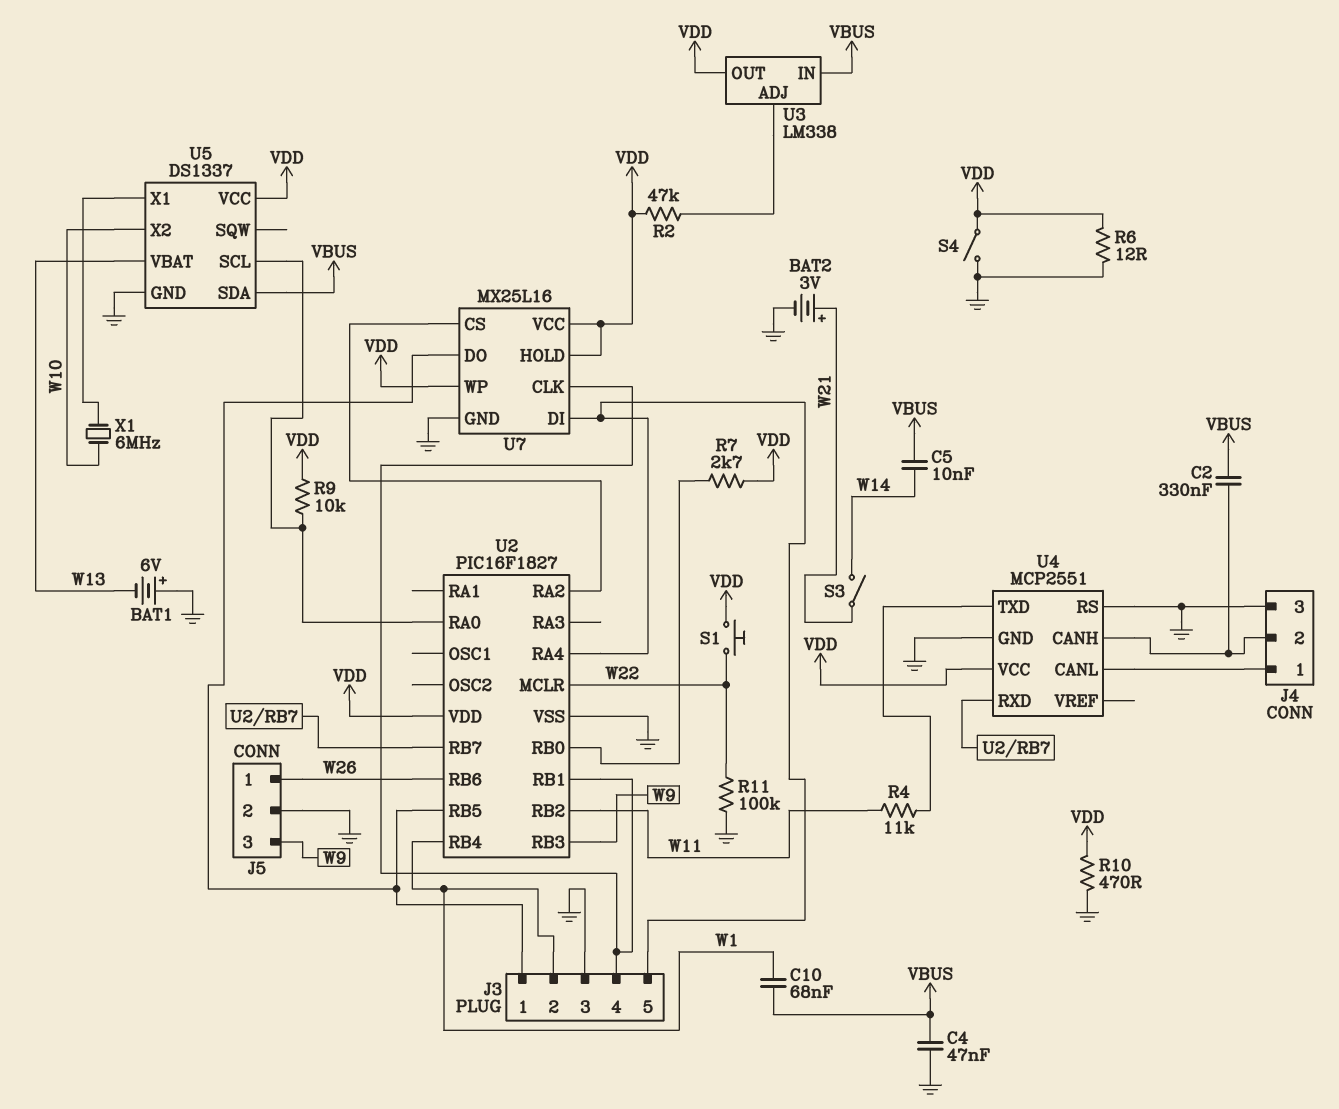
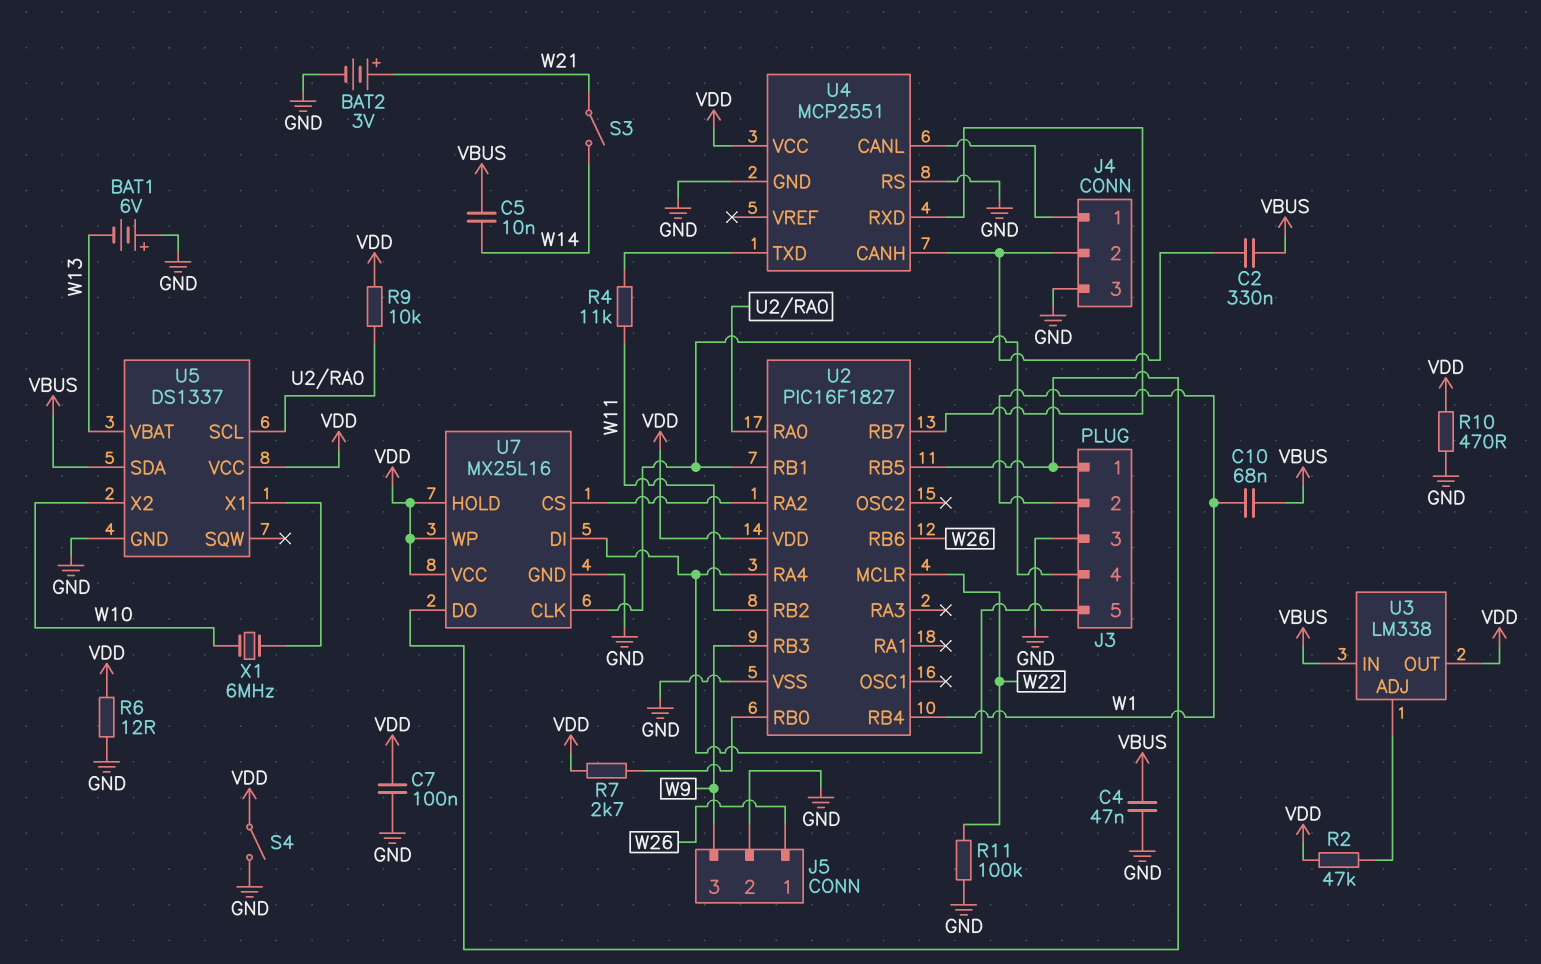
C7: none -> 100nF (GND, VDD)
S1: button (VDD, W22) -> none

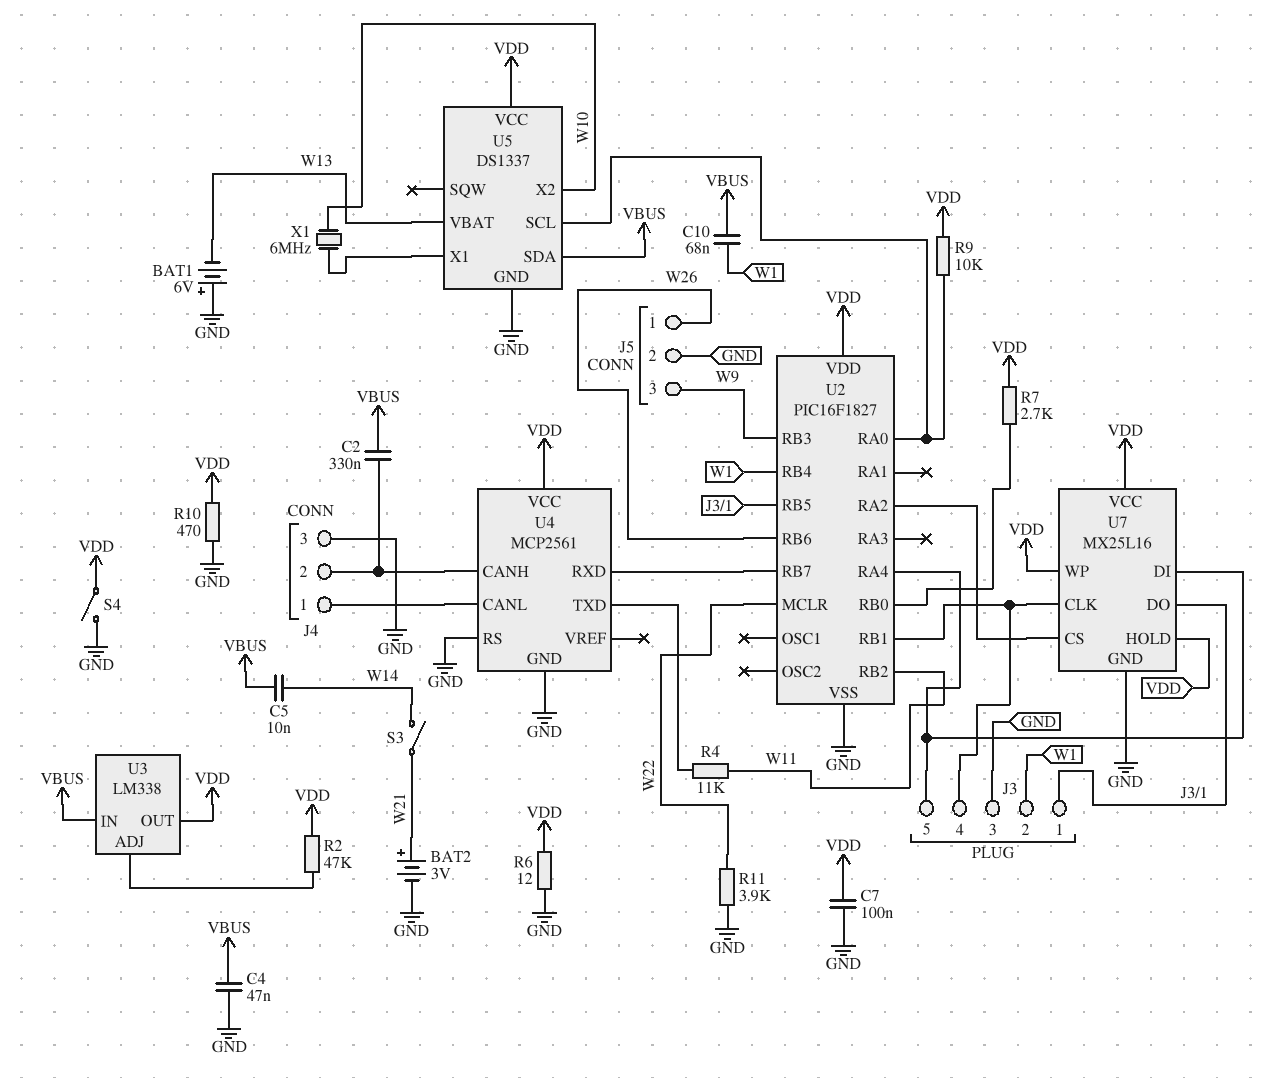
R11: 100k (GND, W22) -> 3.9k (GND, W22)
U4: MCP2551 -> MCP2561

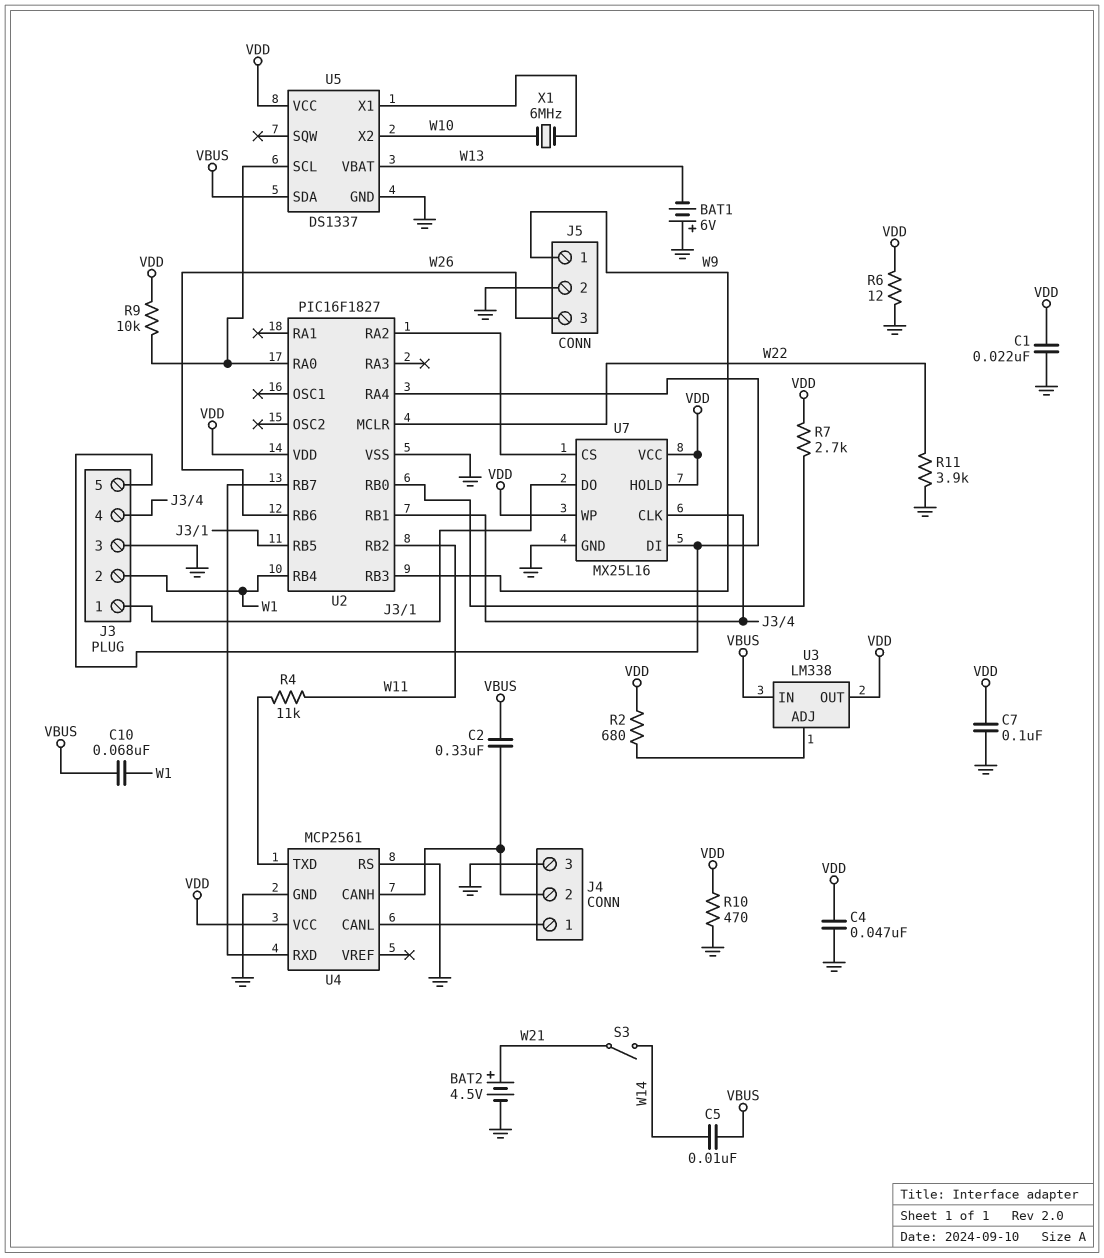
BAT2: 3V (plus W21, minus GND) -> 4.5V (plus W21, minus GND)
C1: none -> 22nF (GND, VDD)
C4: 47nF (GND, VBUS) -> 47nF (GND, VDD)
J5 pin 1: W26 -> W9
J5 pin 3: W9 -> W26
R2: 47k (U3/ADJ, VDD) -> 680 (U3/ADJ, VDD)
S4: switch (GND, VDD) -> none

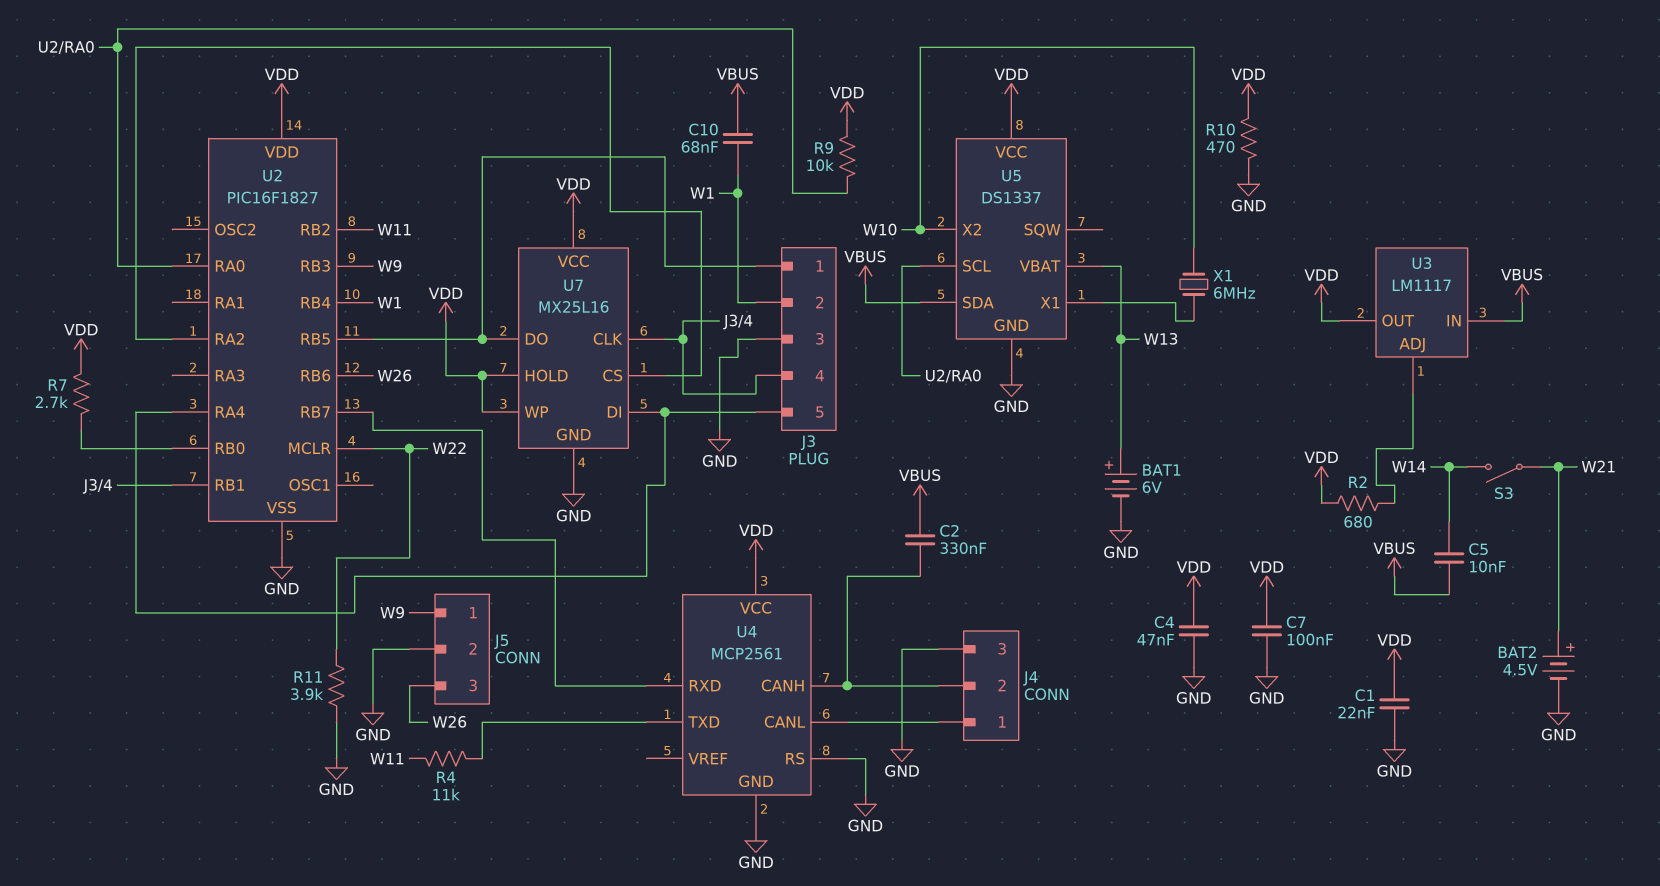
BAT1: 6V (plus GND, minus W13) -> 6V (plus W13, minus GND)
R6: 12 (GND, VDD) -> none
U3: LM338 -> LM1117

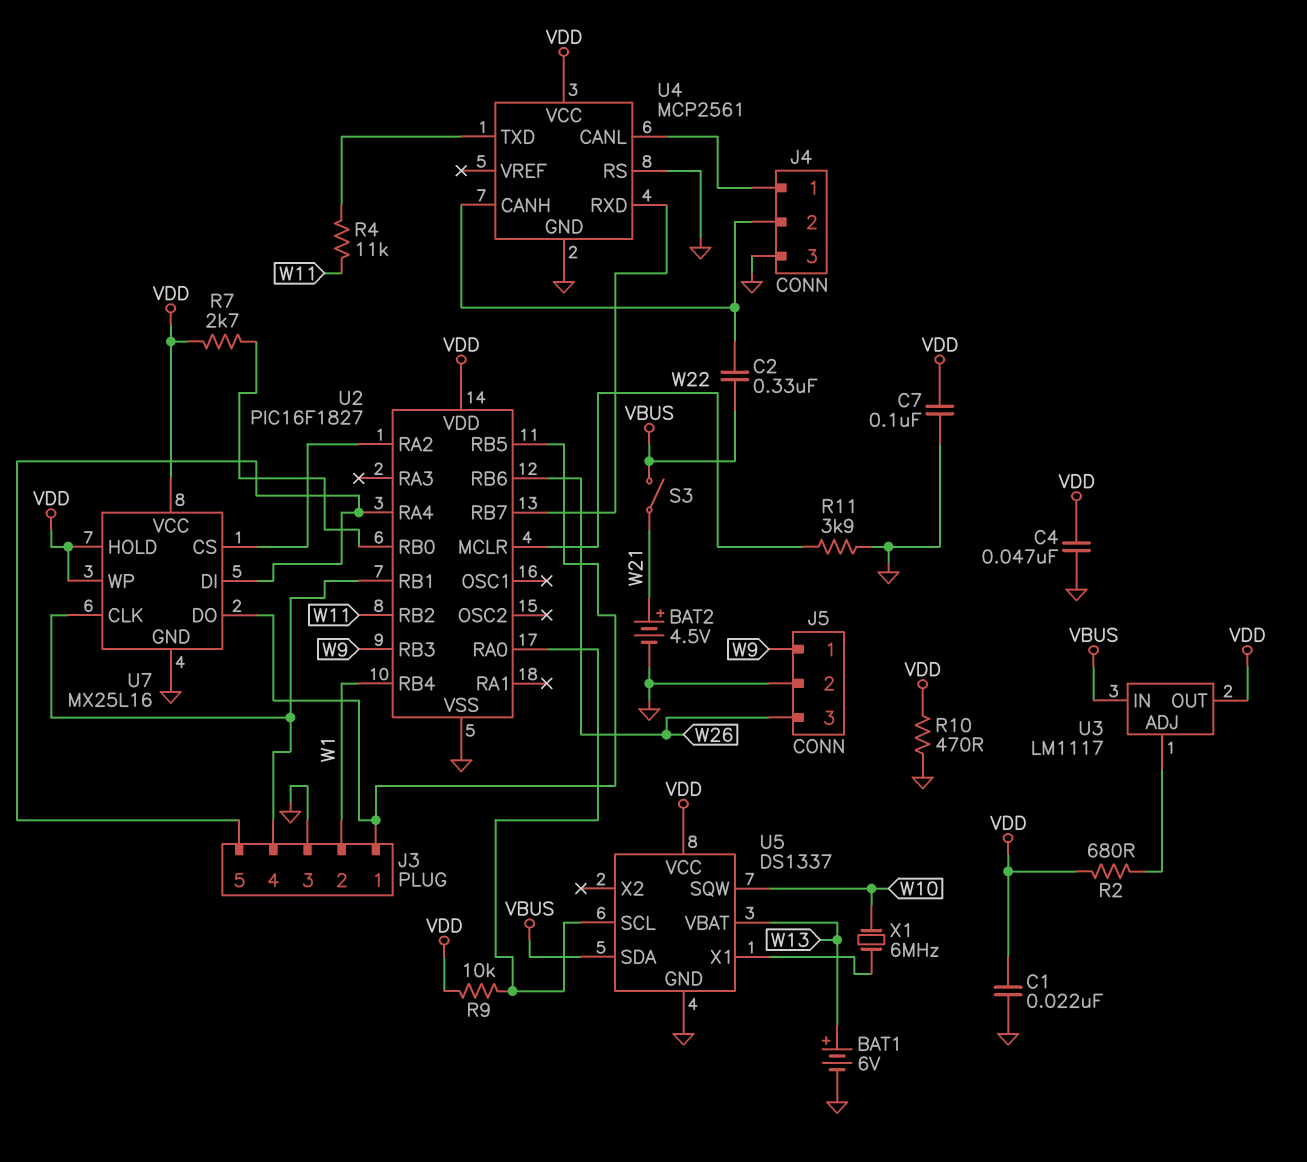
C5: 10nF (VBUS, W14) -> none
C10: 68nF (VBUS, W1) -> none
S3: switch (W14, W21) -> switch (VBUS, W21)
U5 pin SQW: none -> W10
U5 pin X2: W10 -> none

